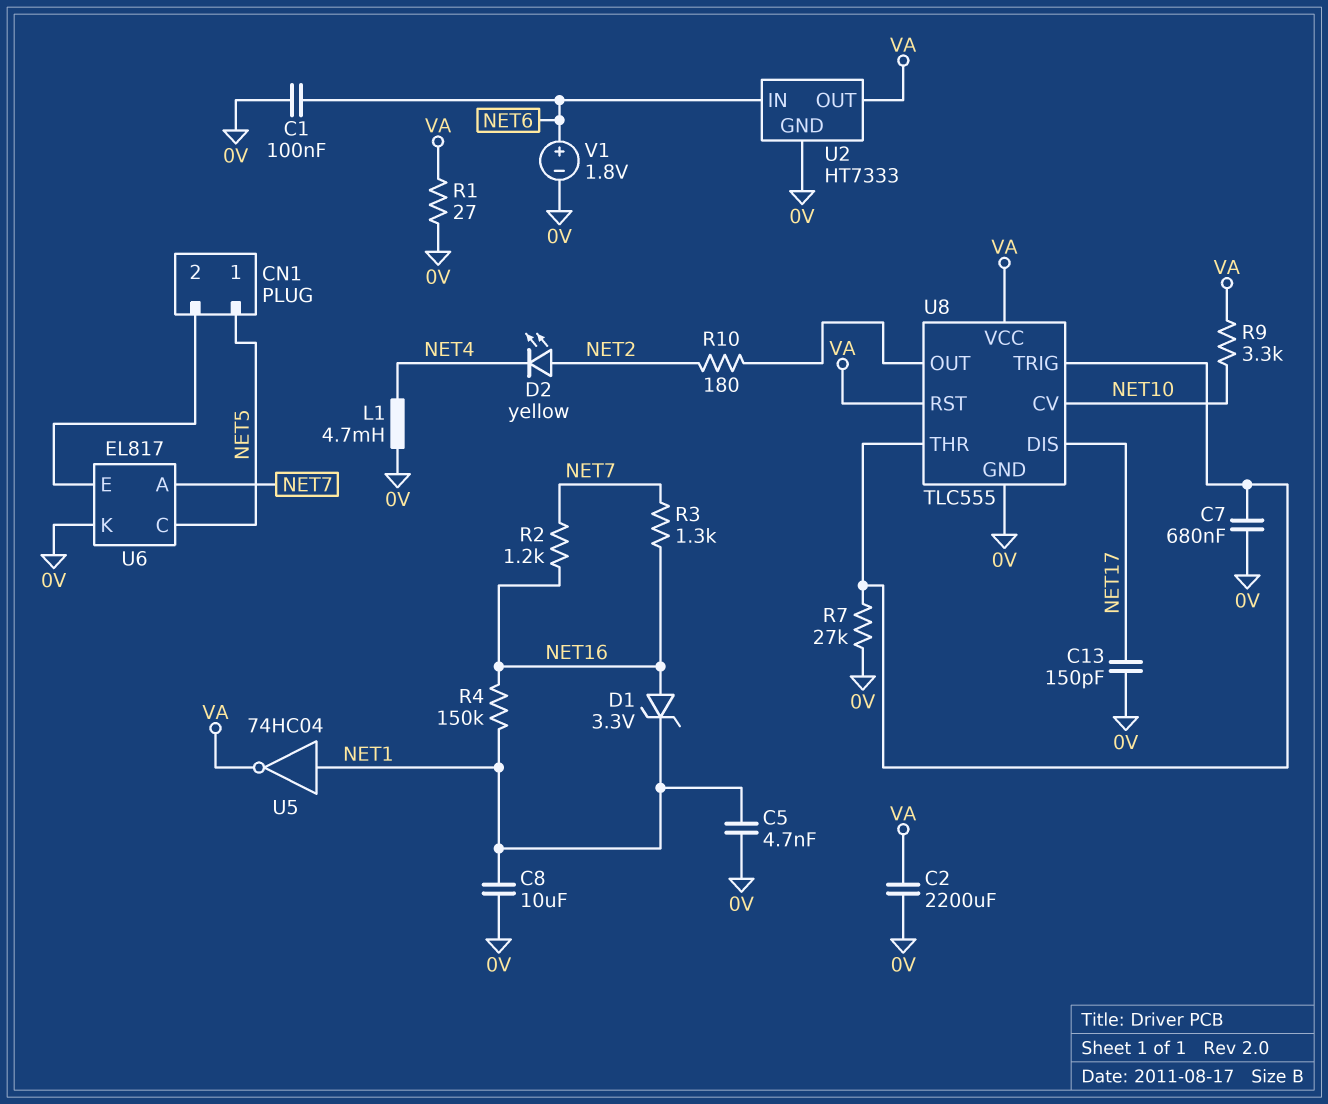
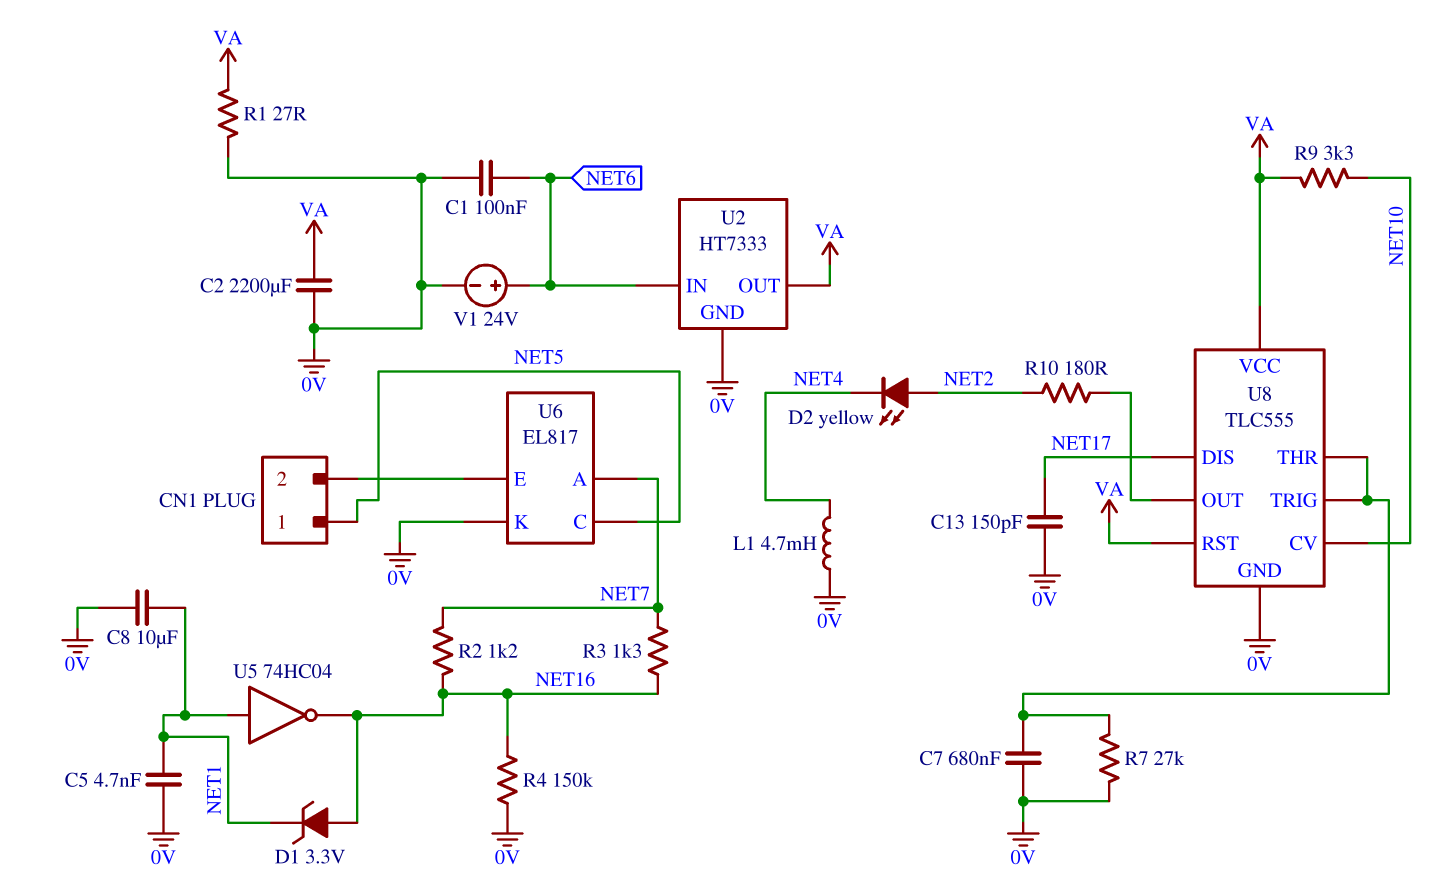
R4: 150k (NET1, NET16) -> 150k (0V, NET16)
U5: NOT 74HC04 (in NET1, out VA) -> NOT 74HC04 (in NET1, out NET16)
V1: 1.8V (plus NET6, minus 0V) -> 24V (plus NET6, minus 0V)

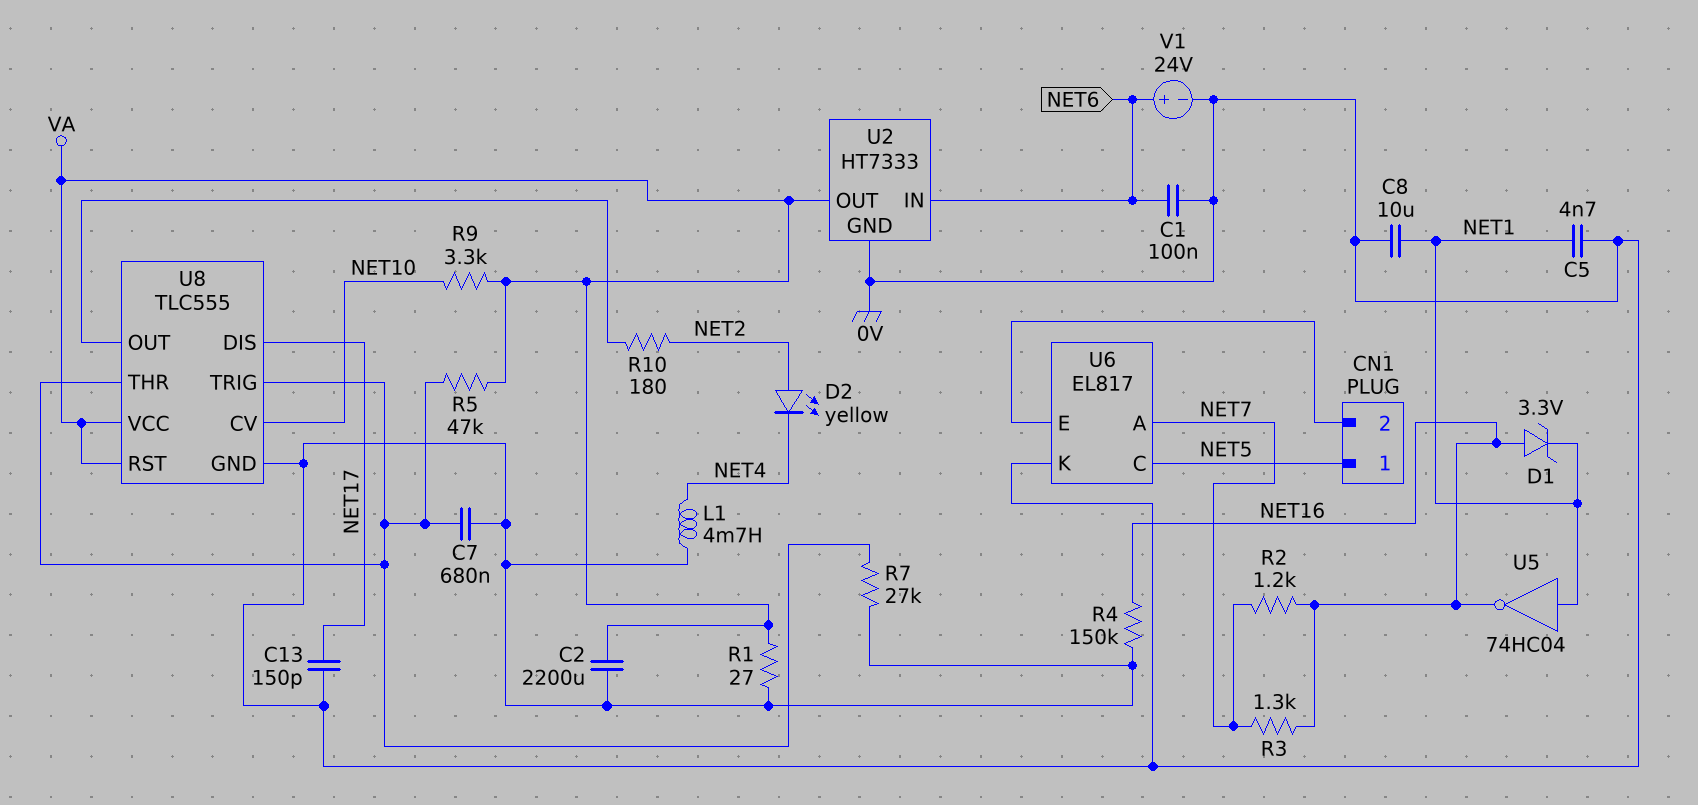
R5: none -> 47k (U8/THR, VA)

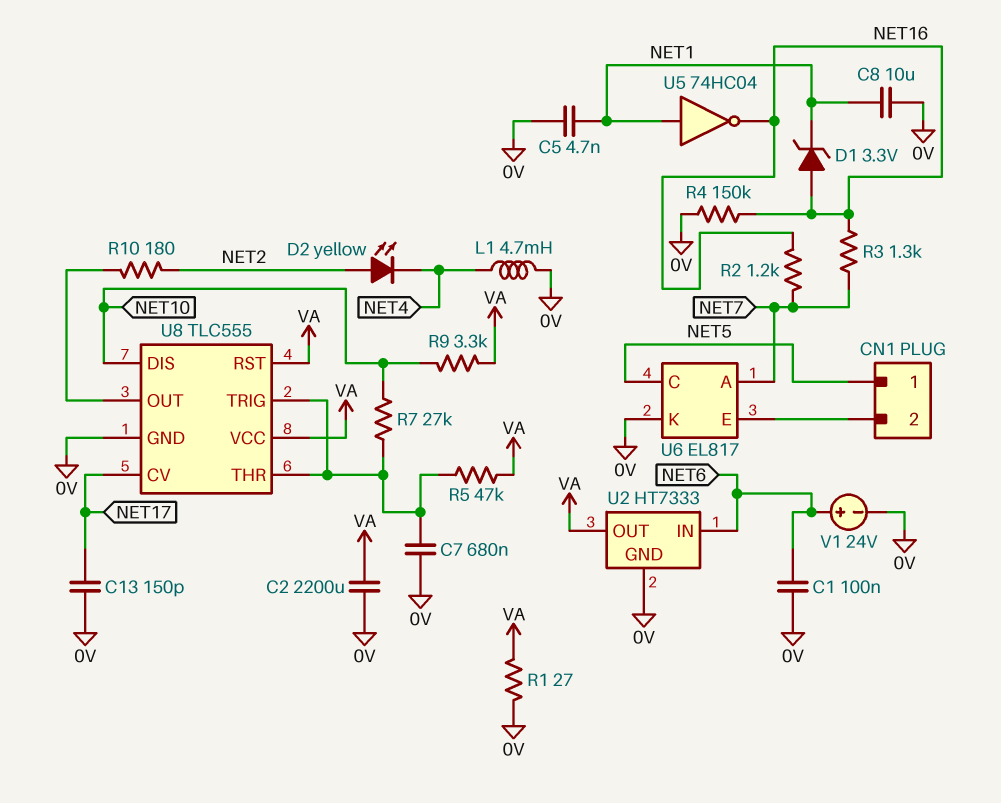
R7: 27k (0V, U8/THR) -> 27k (NET10, U8/THR)
U8 pin CV: NET10 -> NET17
U8 pin DIS: NET17 -> NET10

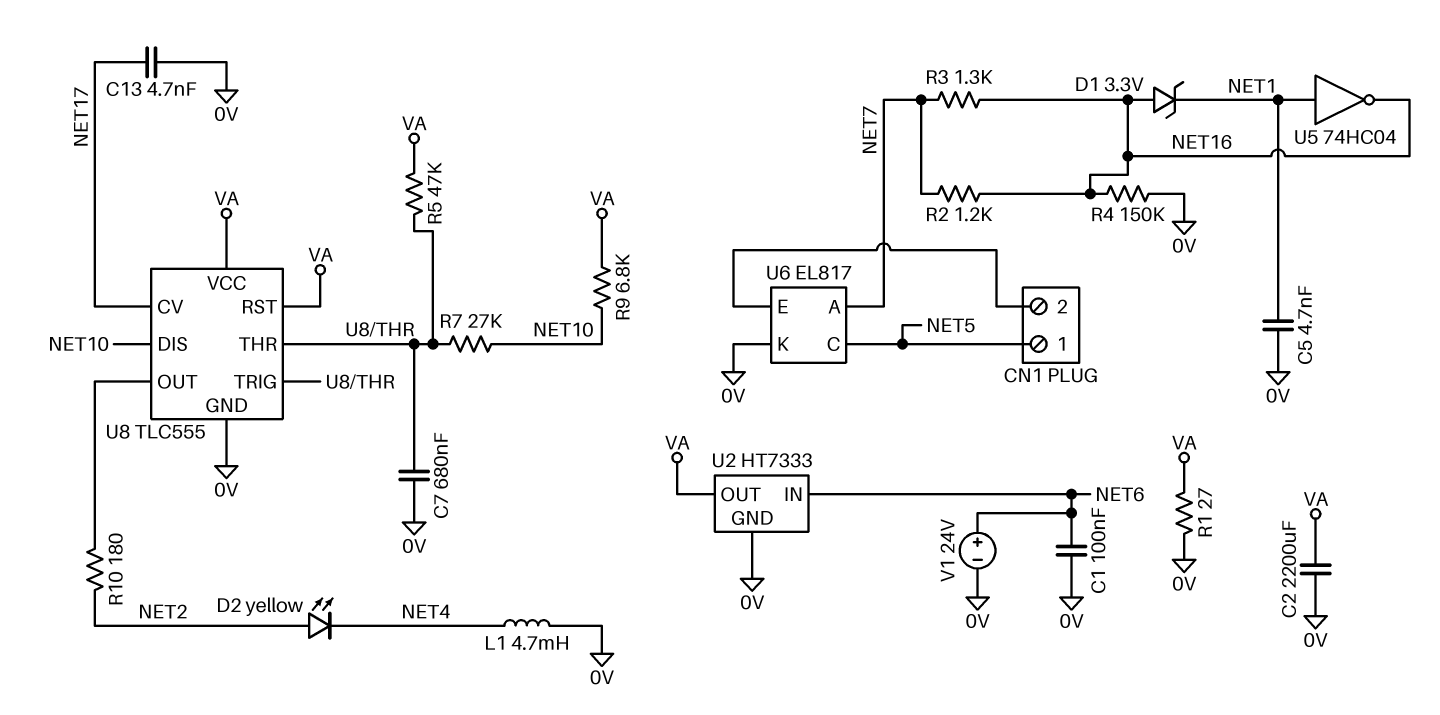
C8: 10uF (0V, NET1) -> none
C13: 150pF (0V, NET17) -> 4.7nF (0V, NET17)
R9: 3.3k (NET10, VA) -> 6.8k (NET10, VA)

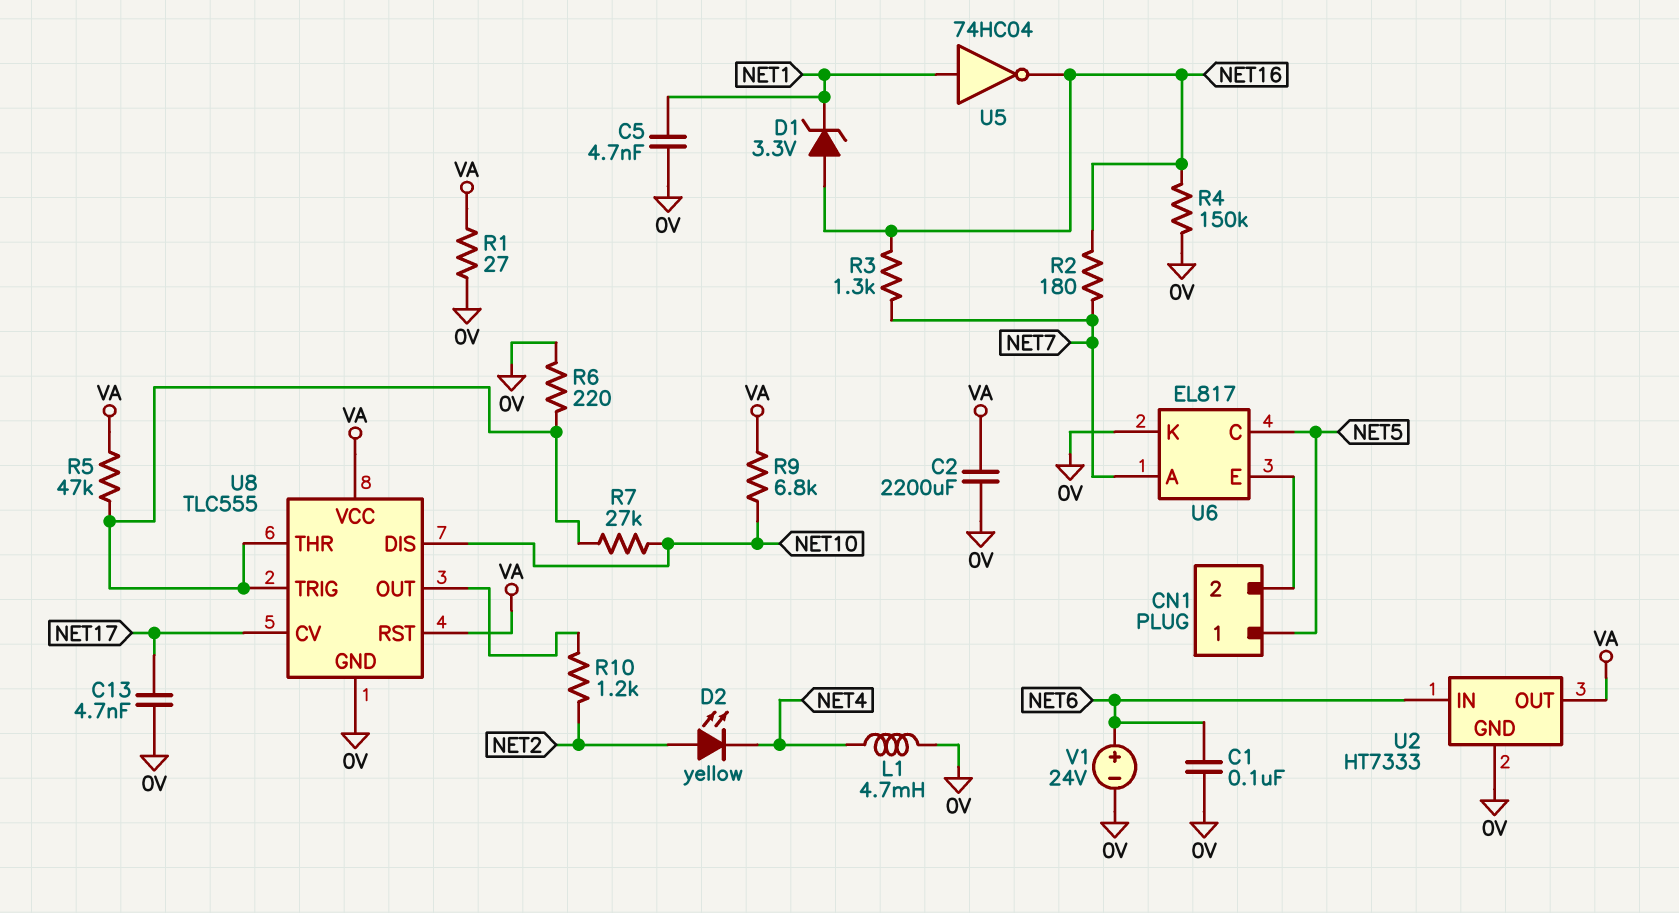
C7: 680nF (0V, U8/THR) -> none
R2: 1.2k (NET7, NET16) -> 180 (NET7, NET16)
R6: none -> 220 (0V, U8/THR)
R10: 180 (NET2, U8/OUT) -> 1.2k (NET2, U8/OUT)

